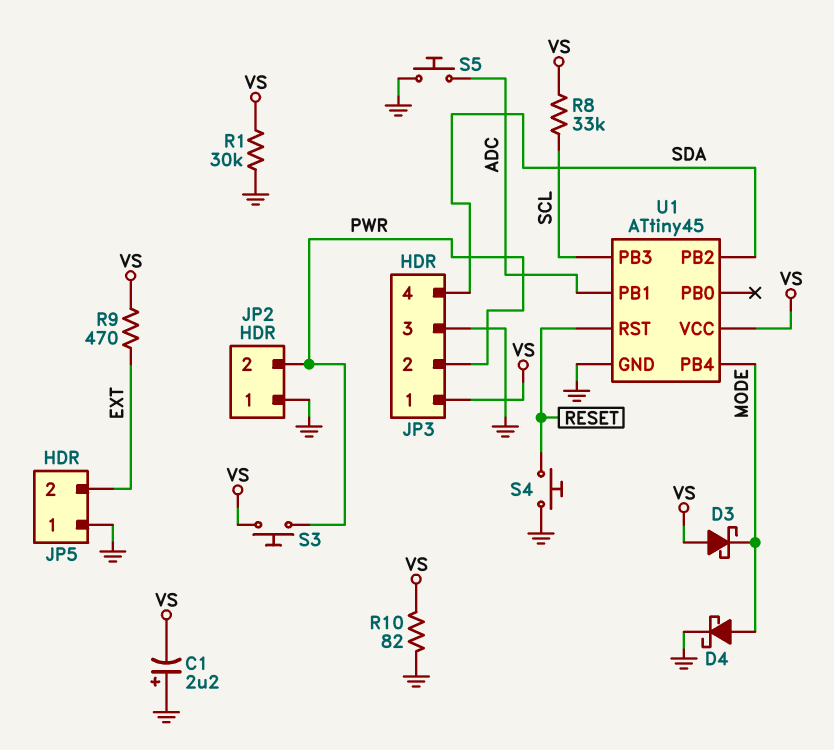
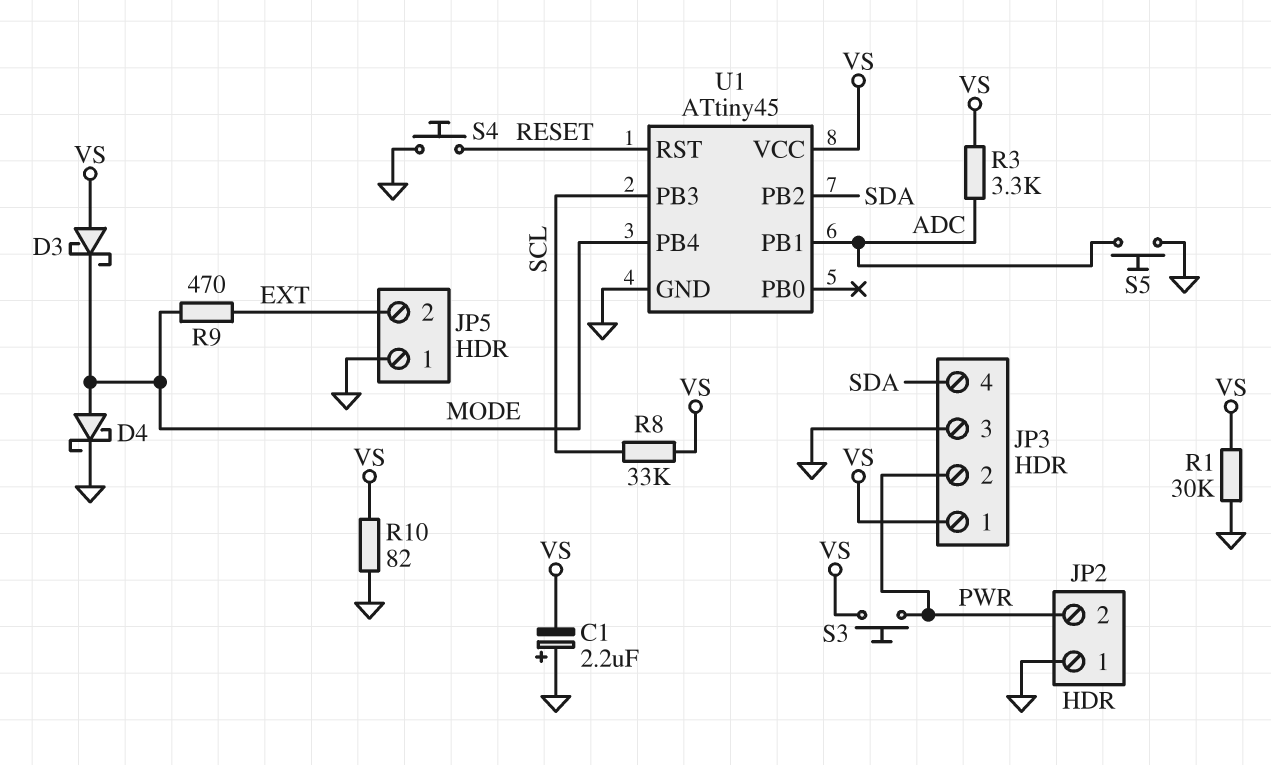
R3: none -> 3.3k (ADC, VS)
R9: 470 (EXT, VS) -> 470 (EXT, MODE)

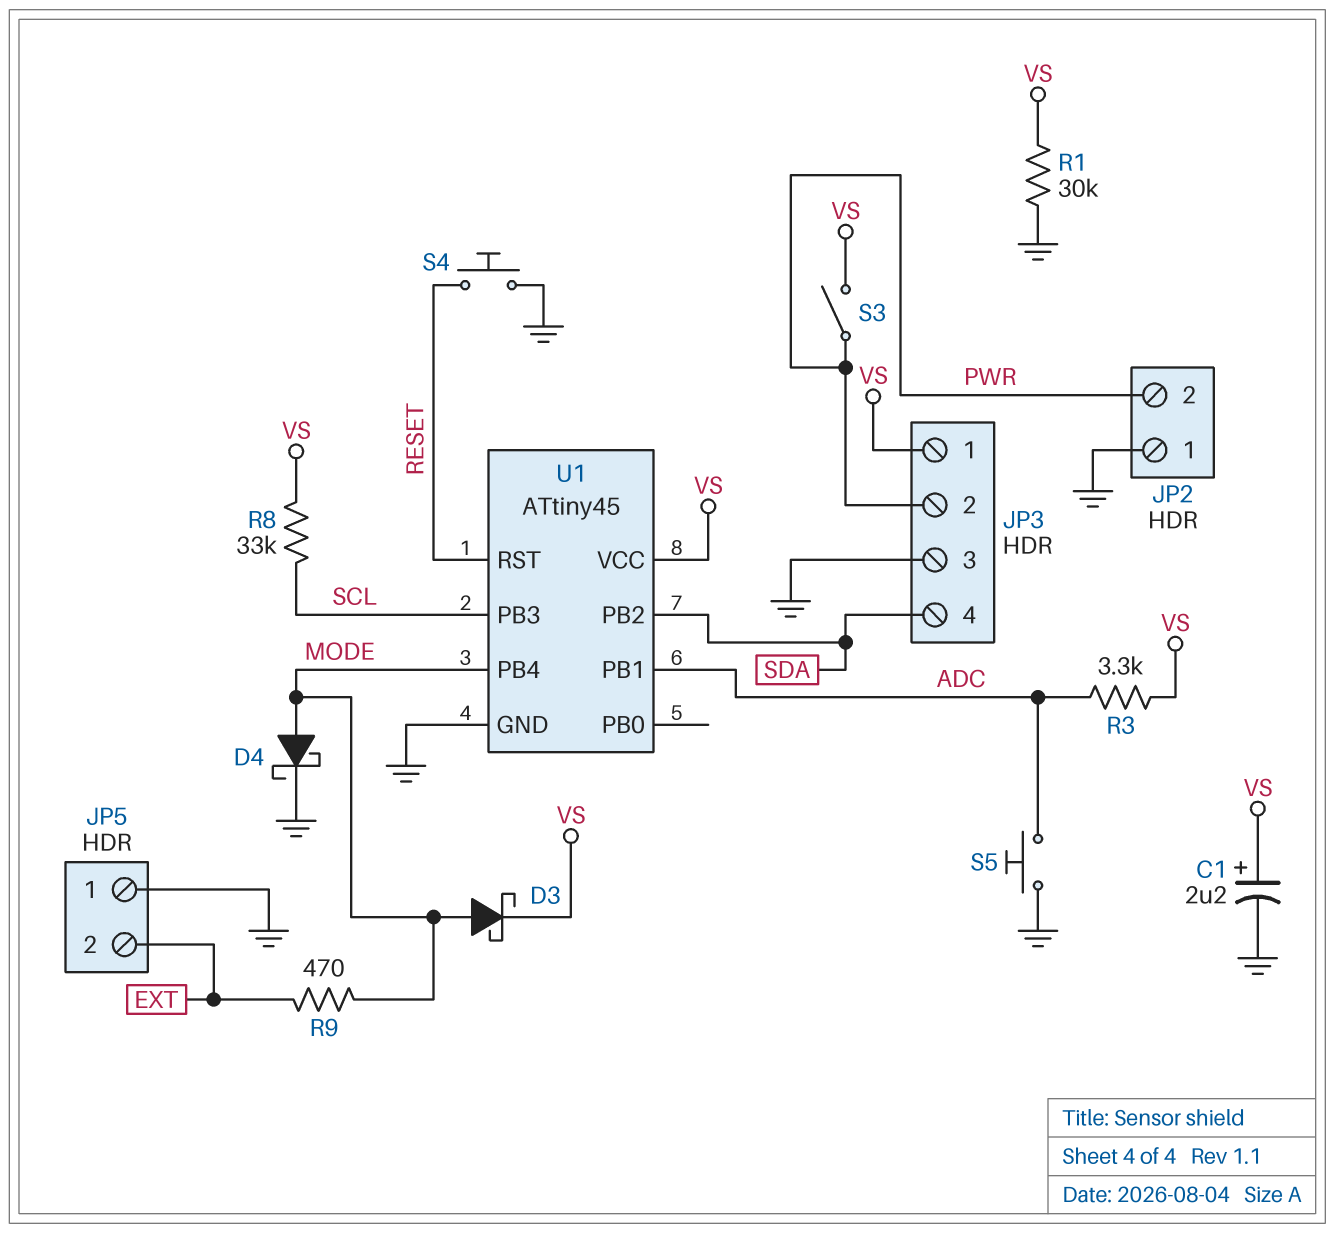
C1: 2.2uF (plus GND, minus VS) -> 2.2uF (plus VS, minus GND)
D3: schottky (A VS, K MODE) -> schottky (A MODE, K VS)
R10: 82 (GND, VS) -> none
S3: button (PWR, VS) -> switch (PWR, VS)

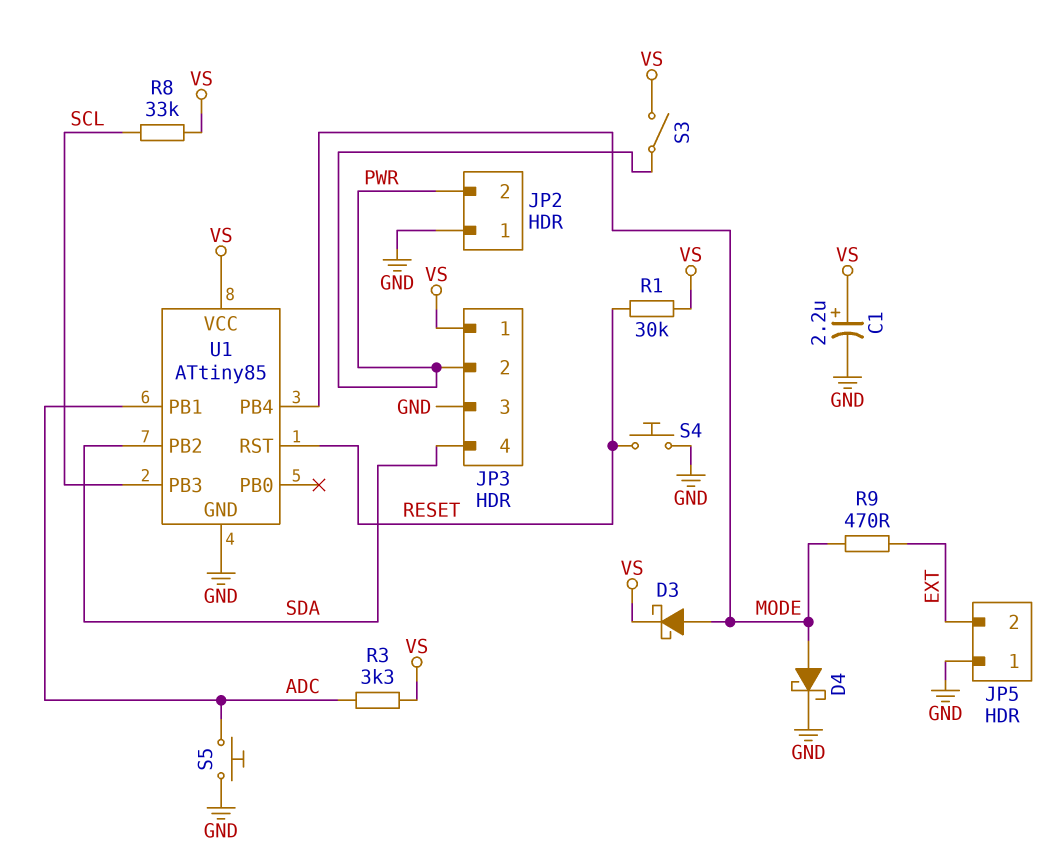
R1: 30k (GND, VS) -> 30k (RESET, VS)
U1: ATtiny45 -> ATtiny85

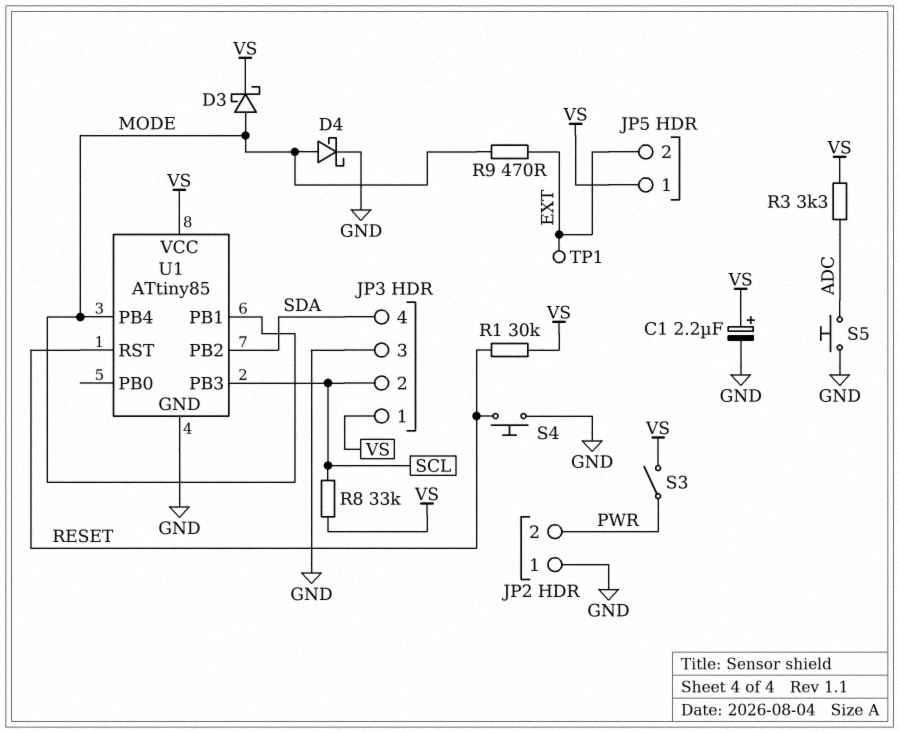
JP3 pin 2: PWR -> SCL
JP5 pin 1: GND -> VS
TP1: none -> test point (EXT)
U1 pin PB1: ADC -> MODE

